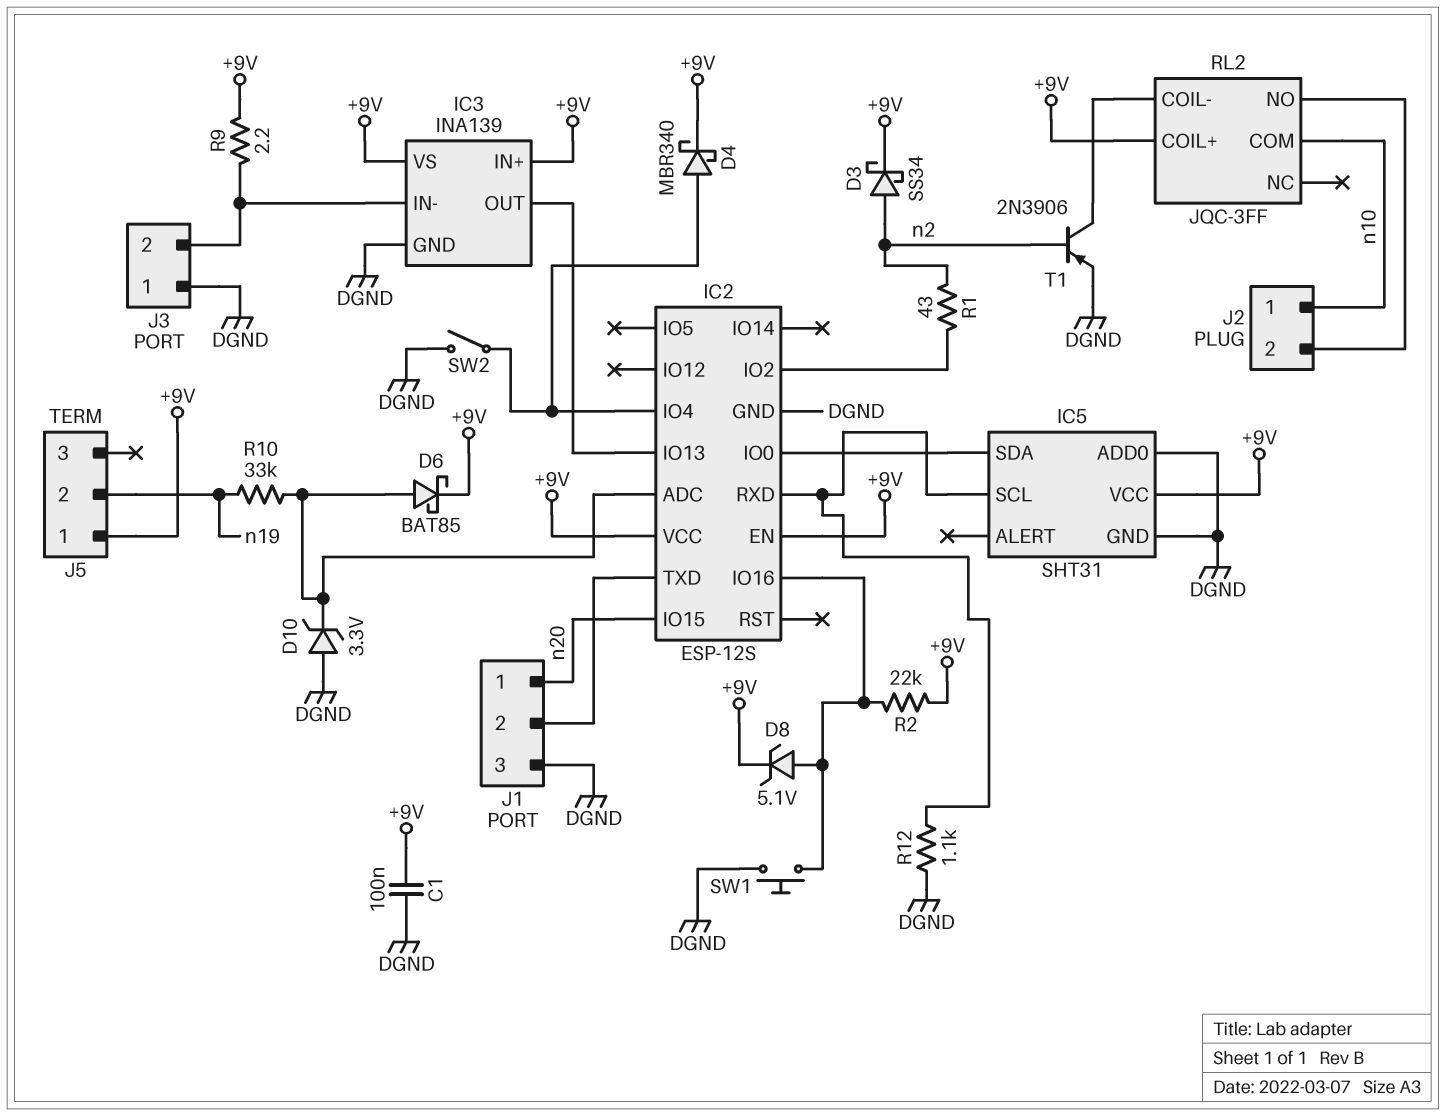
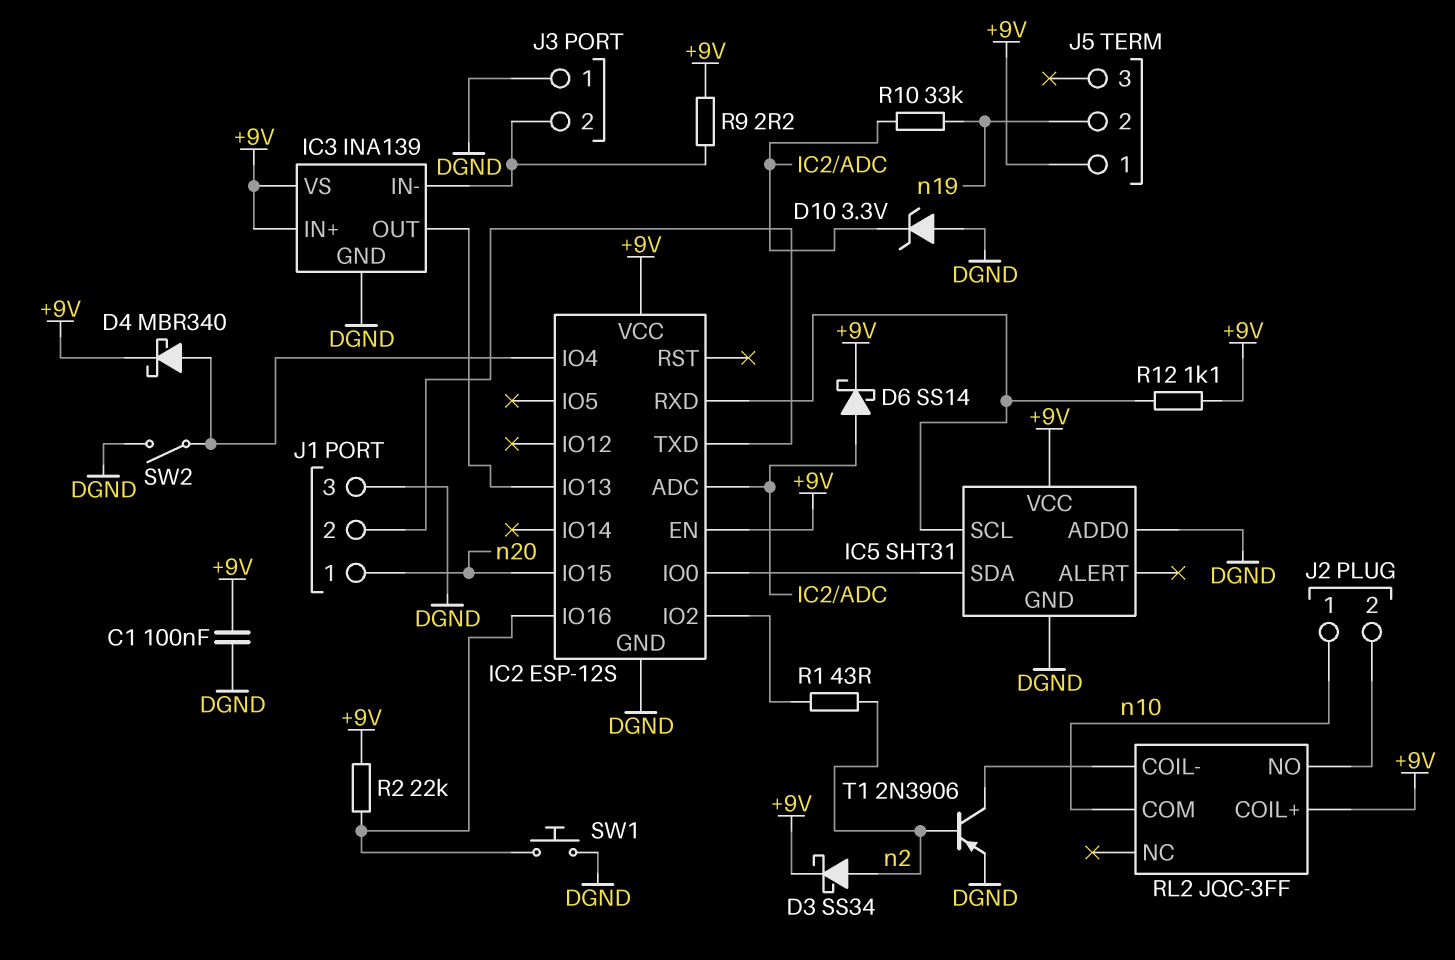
D6: schottky BAT85 (A IC2/ADC, K +9V) -> schottky SS14 (A IC2/ADC, K +9V)
D8: zener 5.1V (A IC2/IO16, K +9V) -> none
R12: 1.1k (DGND, IC2/RXD) -> 1.1k (+9V, IC2/RXD)

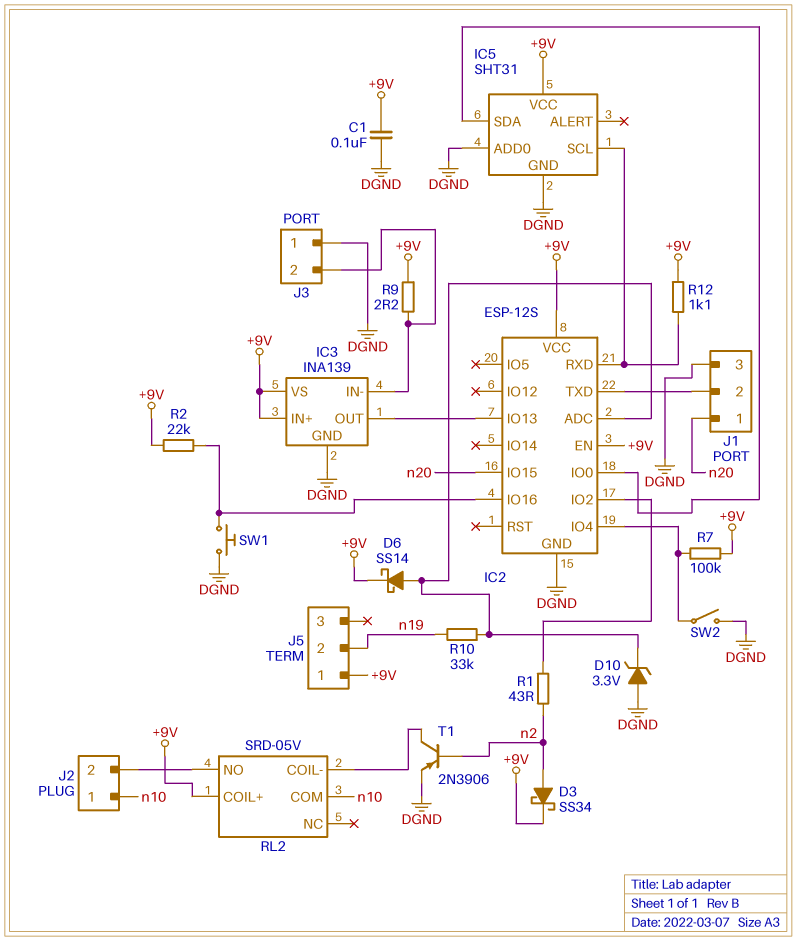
D4: schottky MBR340 (A IC2/IO4, K +9V) -> none
R7: none -> 100k (+9V, IC2/IO4)
RL2: JQC-3FF -> SRD-05V

